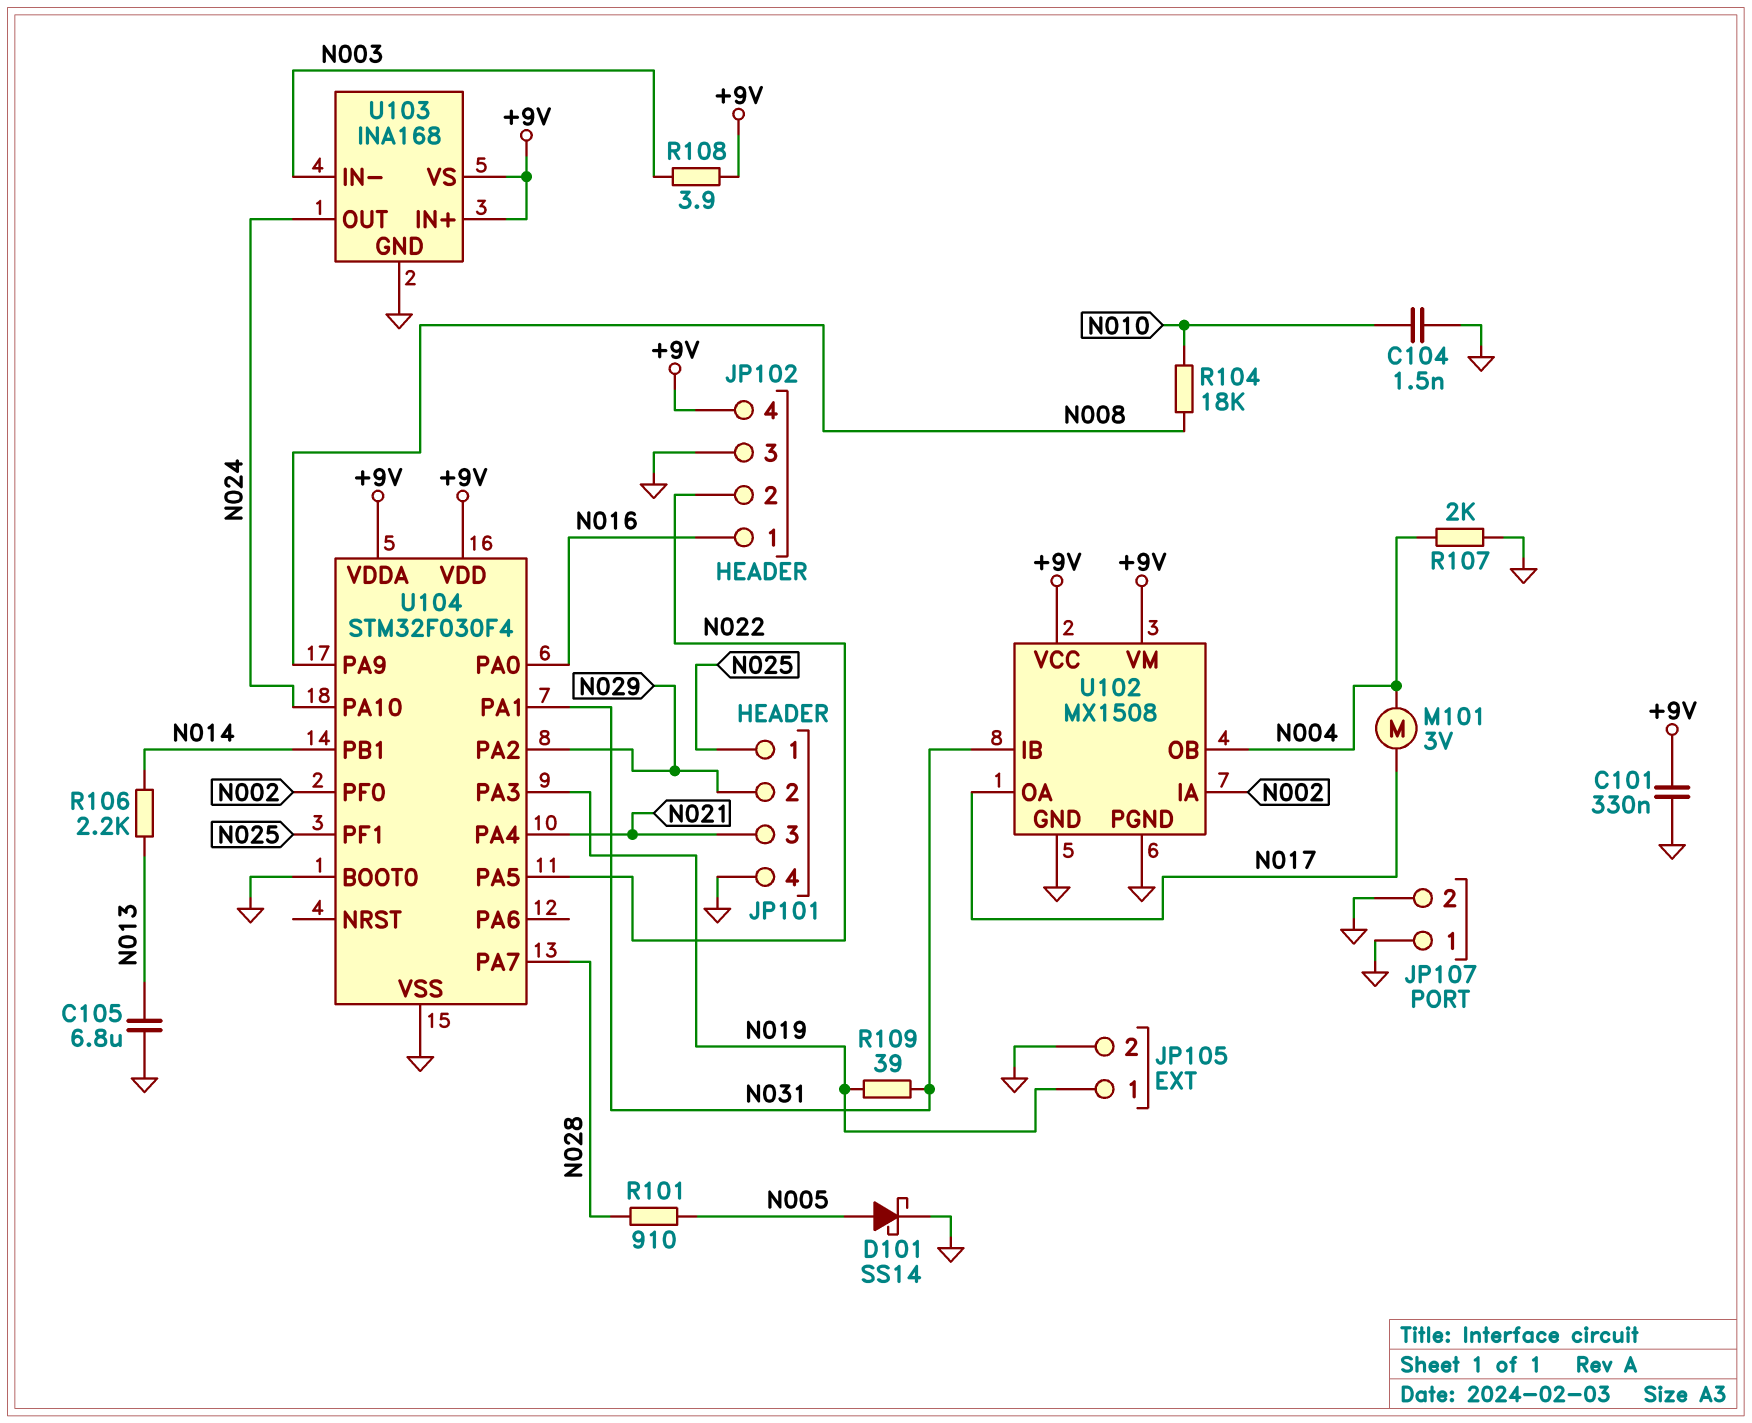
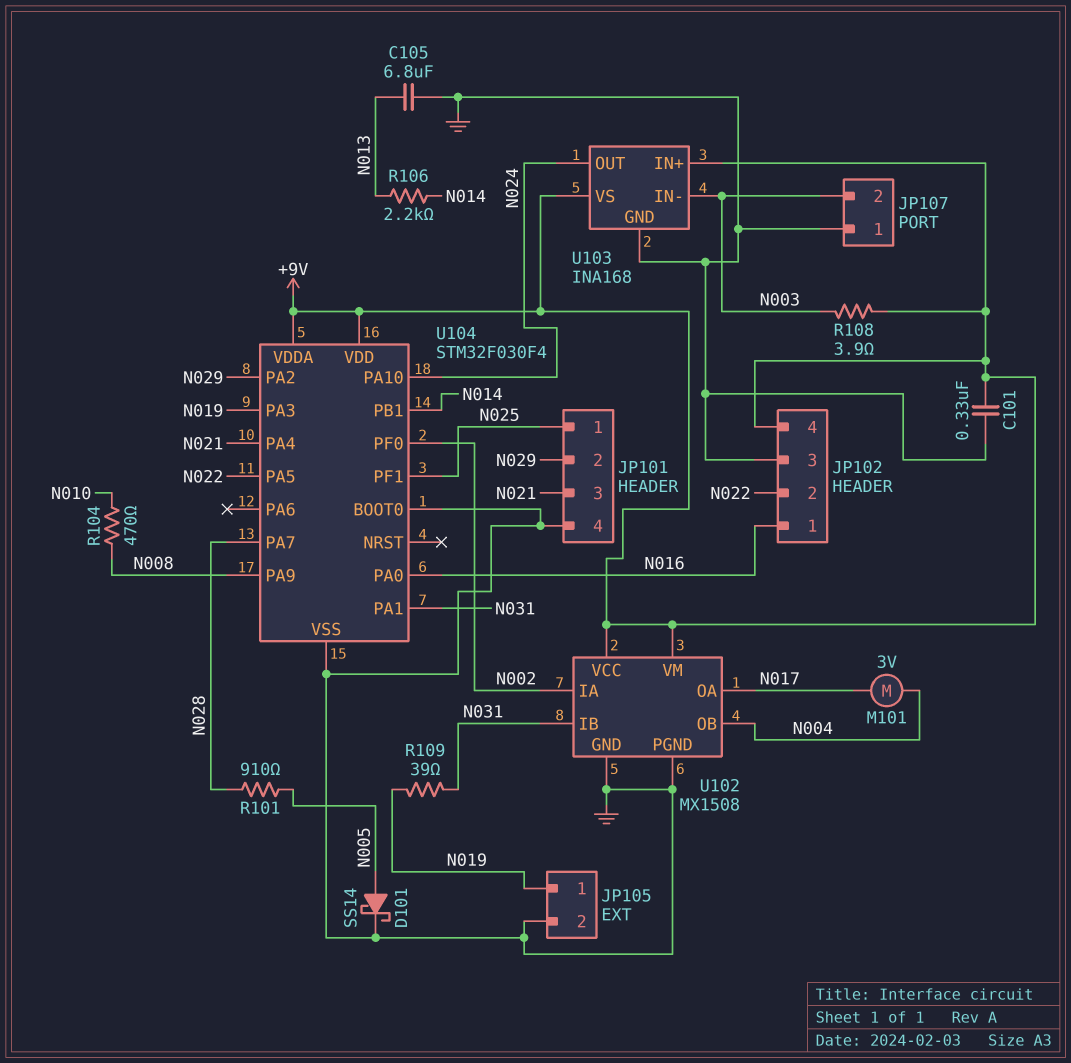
C104: 1.5nF (GND, N010) -> none
JP107 pin 2: GND -> N003
R104: 18k (N008, N010) -> 470 (N008, N010)
R107: 2k (GND, N004) -> none

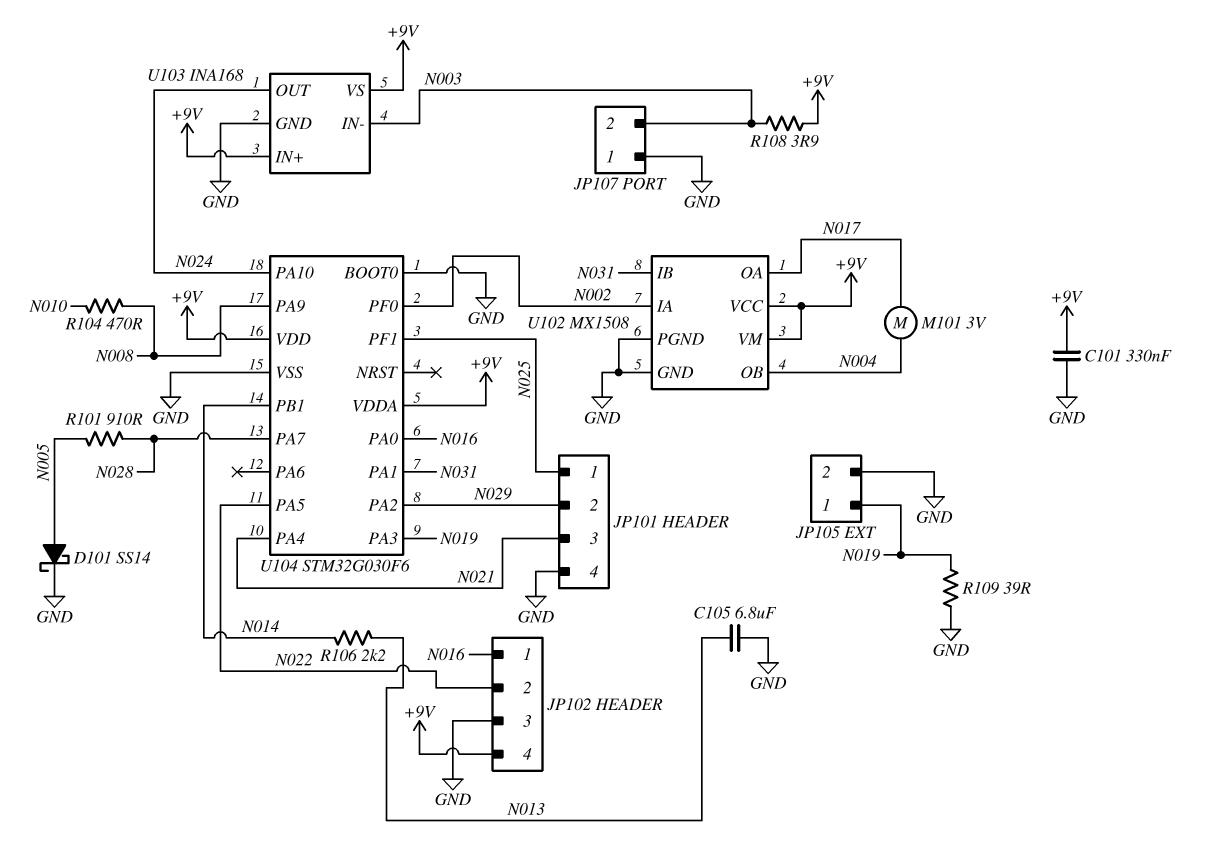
R109: 39 (N019, N031) -> 39 (GND, N019)
U104: STM32F030F4 -> STM32G030F6

